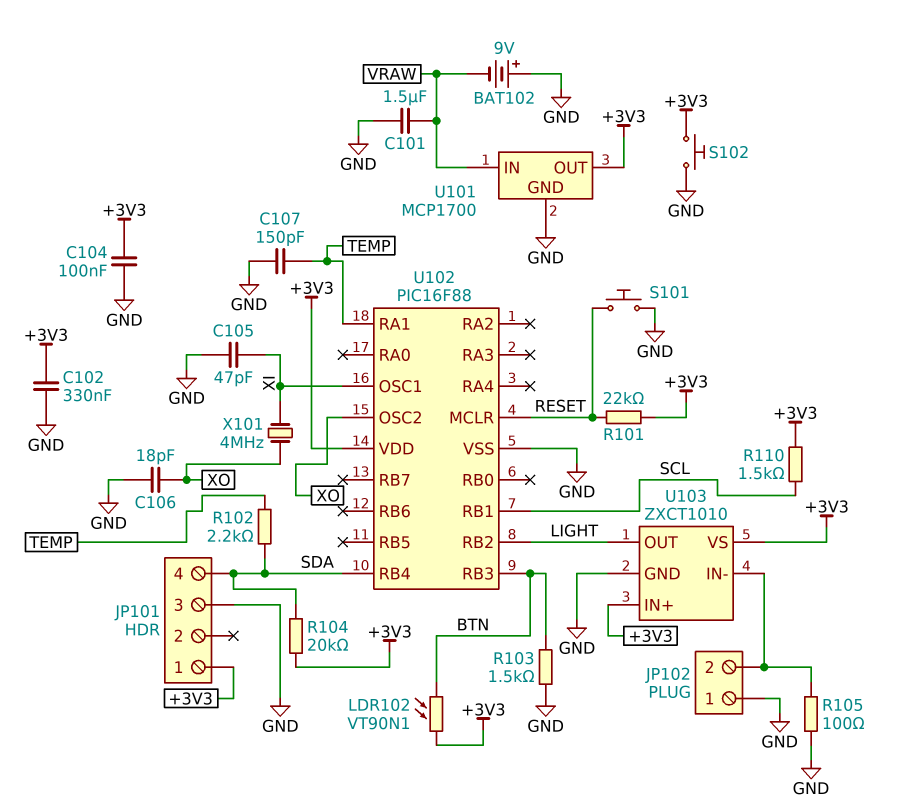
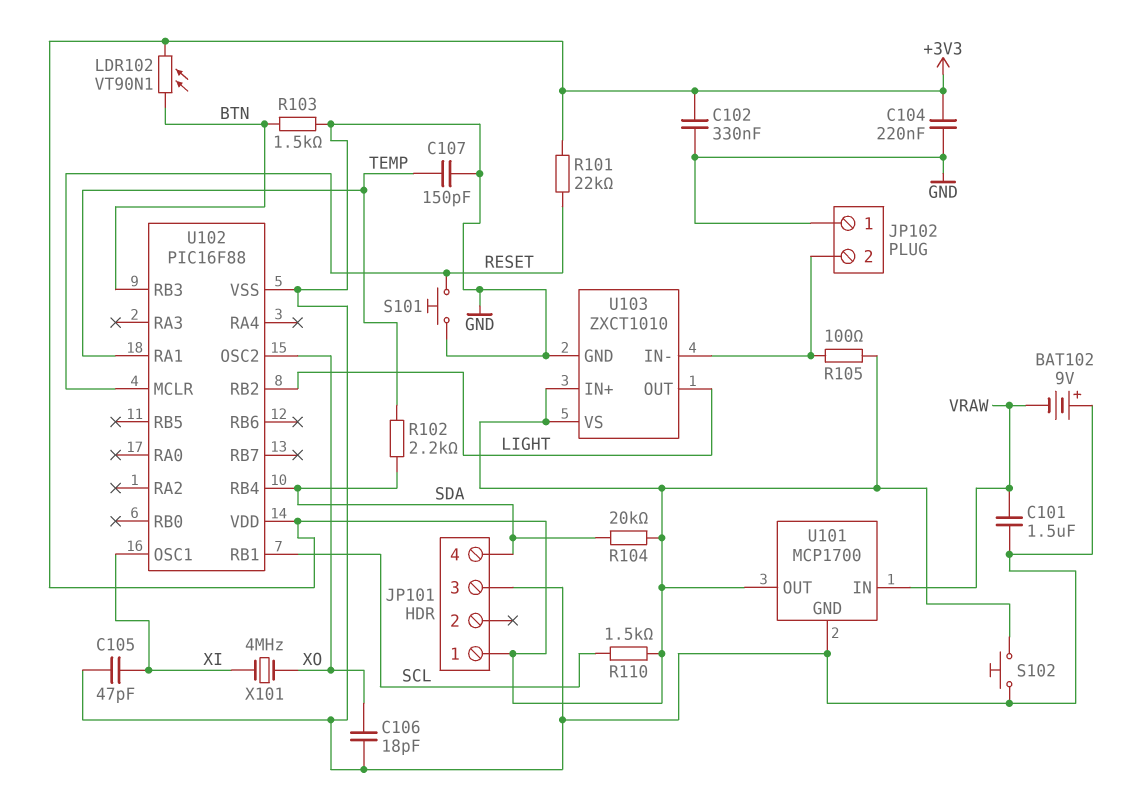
C104: 100nF (+3V3, GND) -> 220nF (+3V3, GND)
R105: 100 (GND, JP102/2) -> 100 (+3V3, JP102/2)

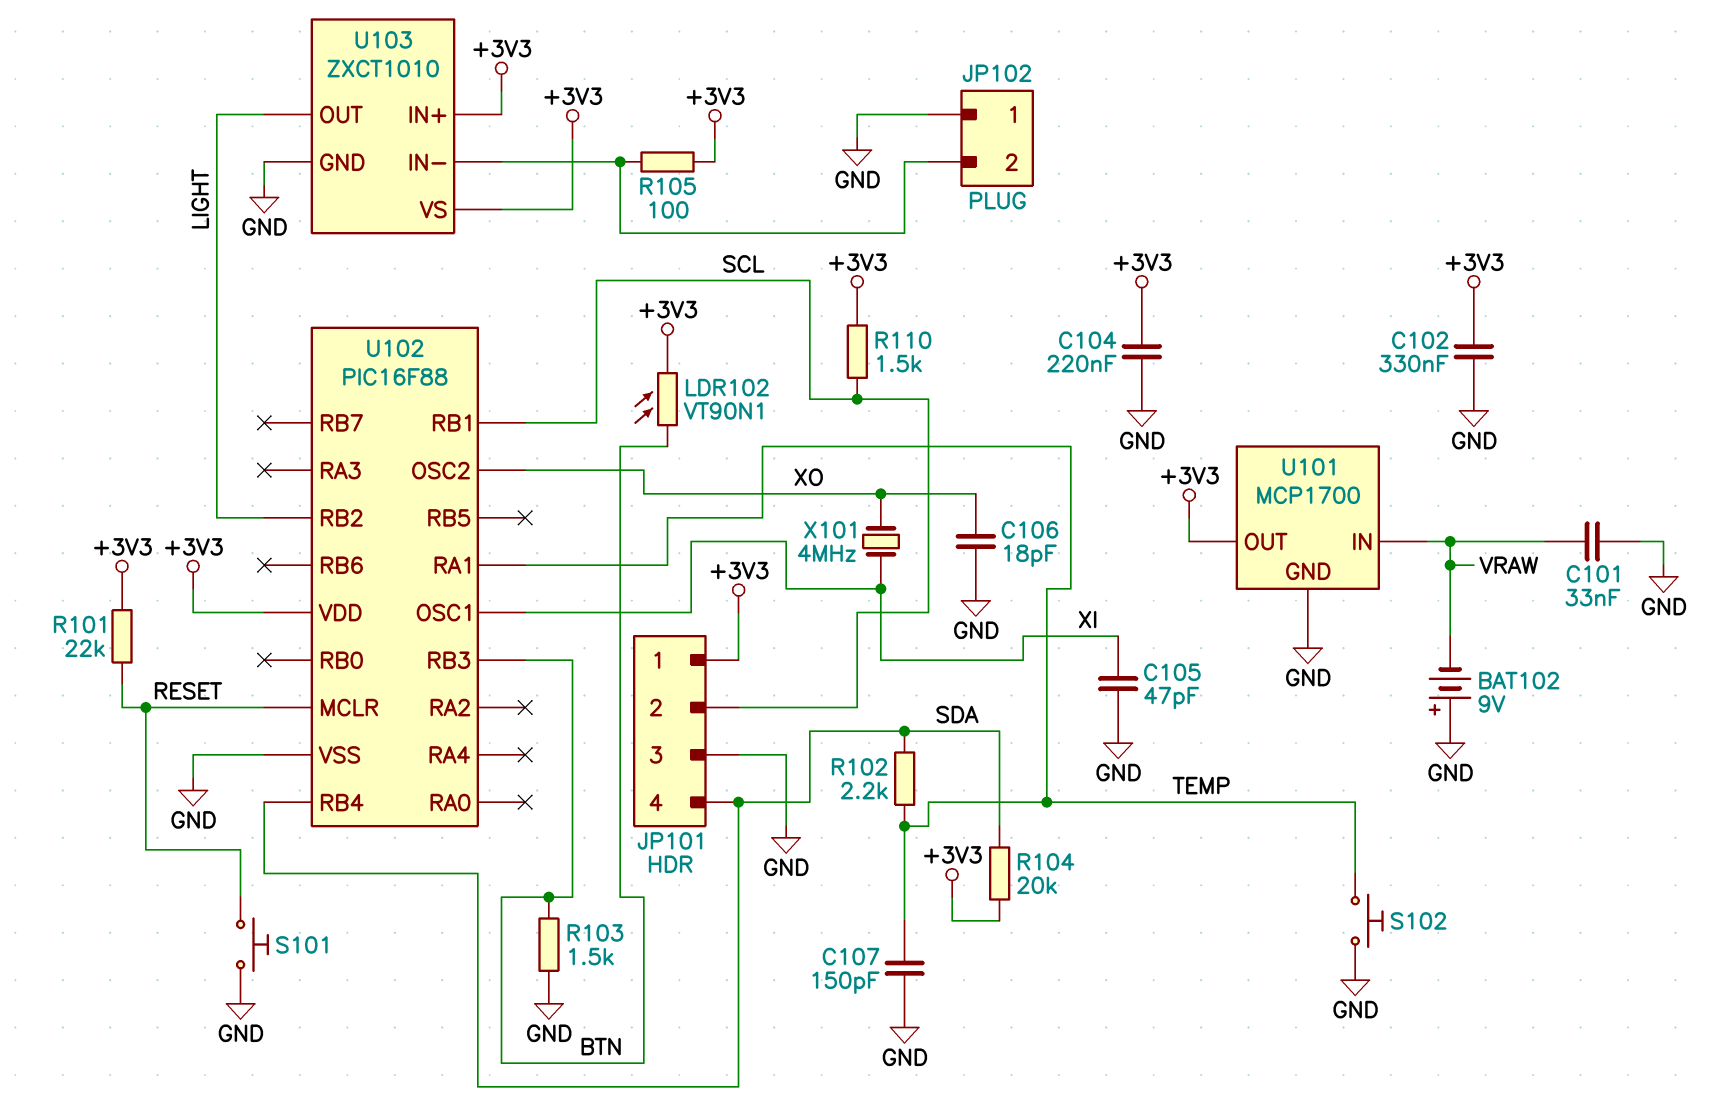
C101: 1.5uF (GND, VRAW) -> 33nF (GND, VRAW)
JP101 pin 2: none -> SCL
S102: button (+3V3, GND) -> button (GND, TEMP)

